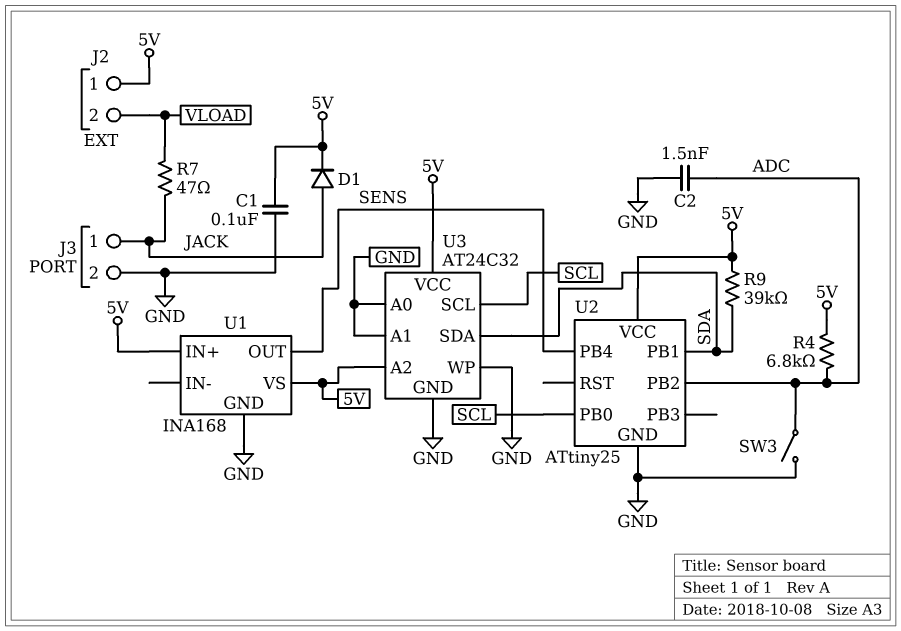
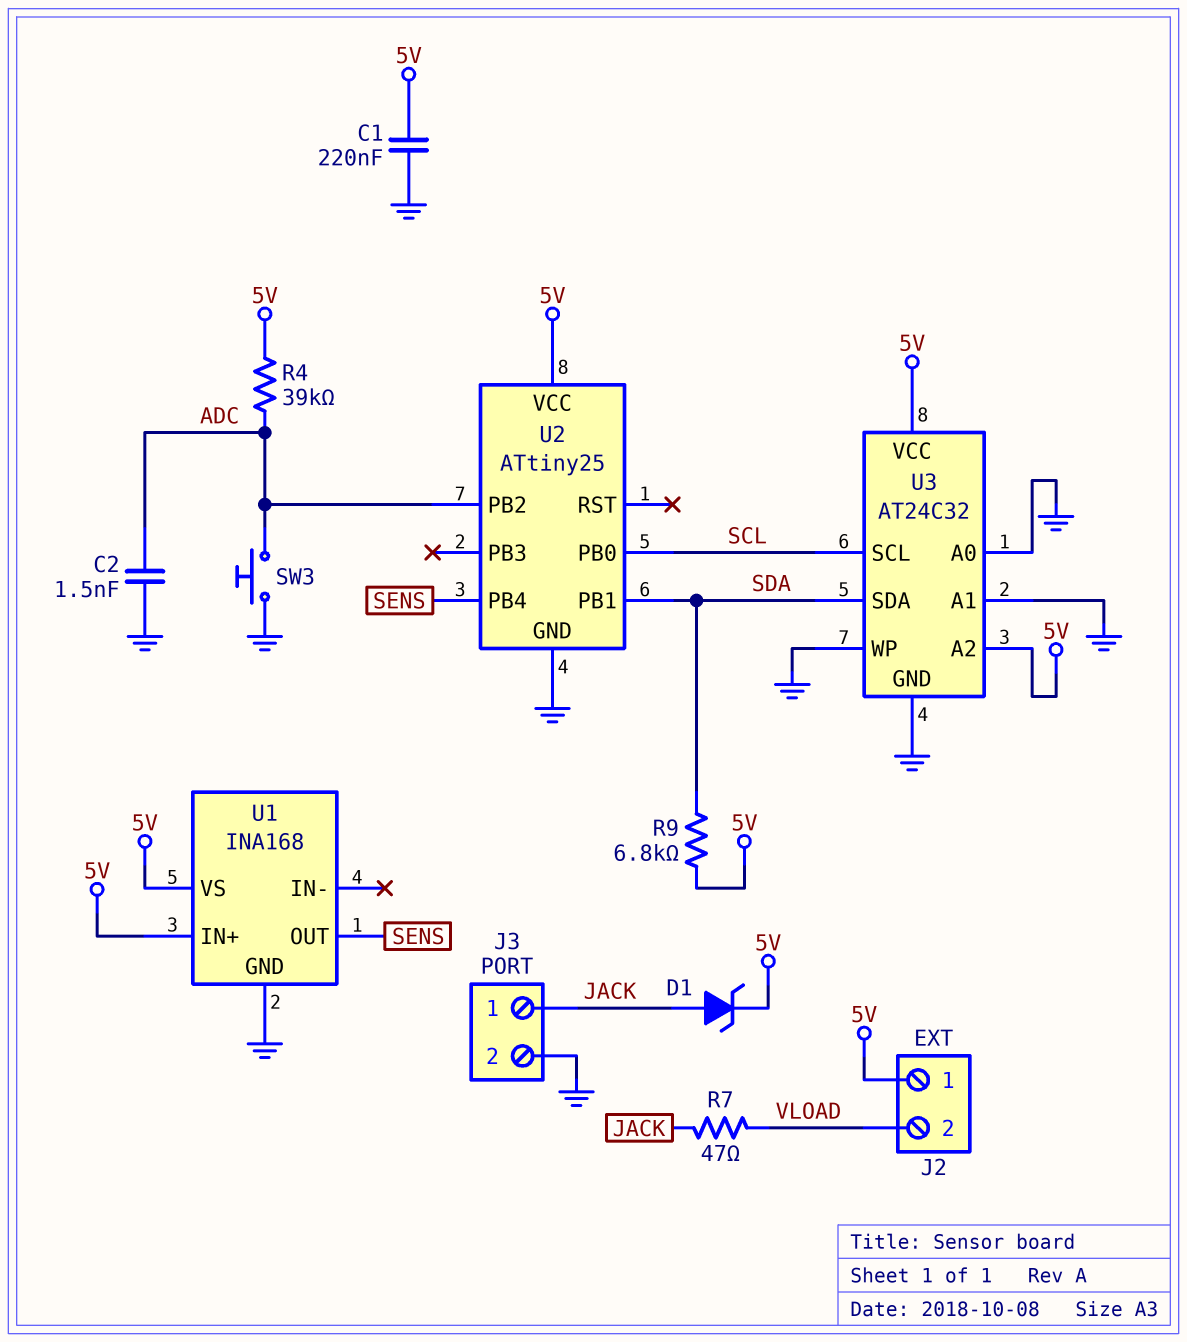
C1: 100nF (5V, GND) -> 220nF (5V, GND)
D1: diode (A JACK, K 5V) -> zener (A JACK, K 5V)
R4: 6.8k (5V, ADC) -> 39k (5V, ADC)
R9: 39k (5V, SDA) -> 6.8k (5V, SDA)
SW3: switch (ADC, GND) -> button (ADC, GND)

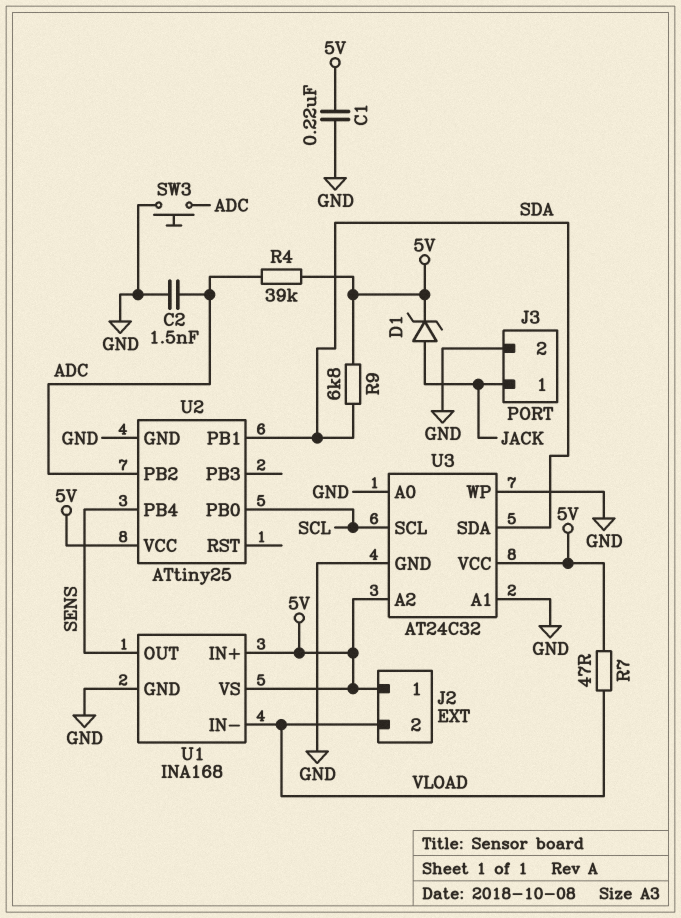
R7: 47 (JACK, VLOAD) -> 47 (5V, VLOAD)
U1 pin IN-: none -> VLOAD

